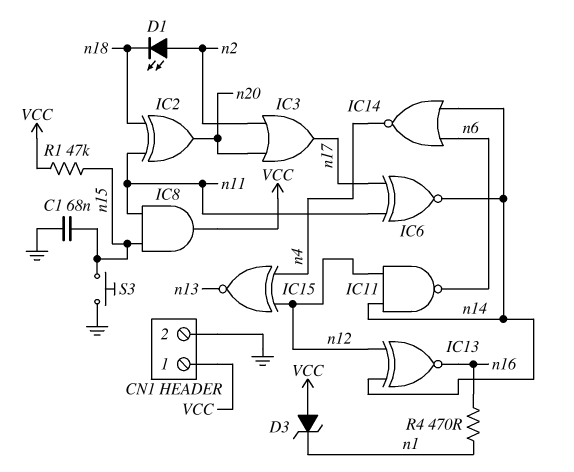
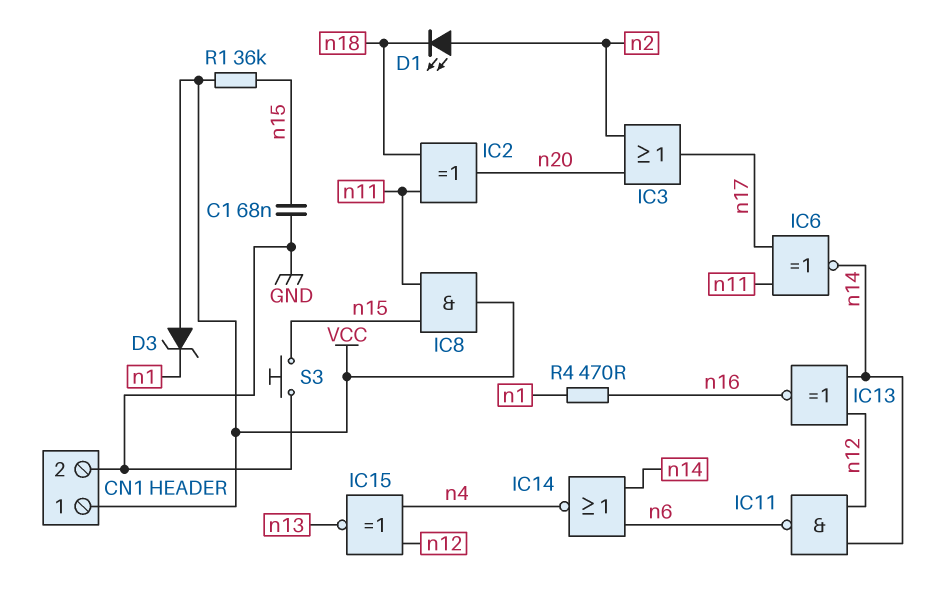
R1: 47k (VCC, n15) -> 36k (VCC, n15)

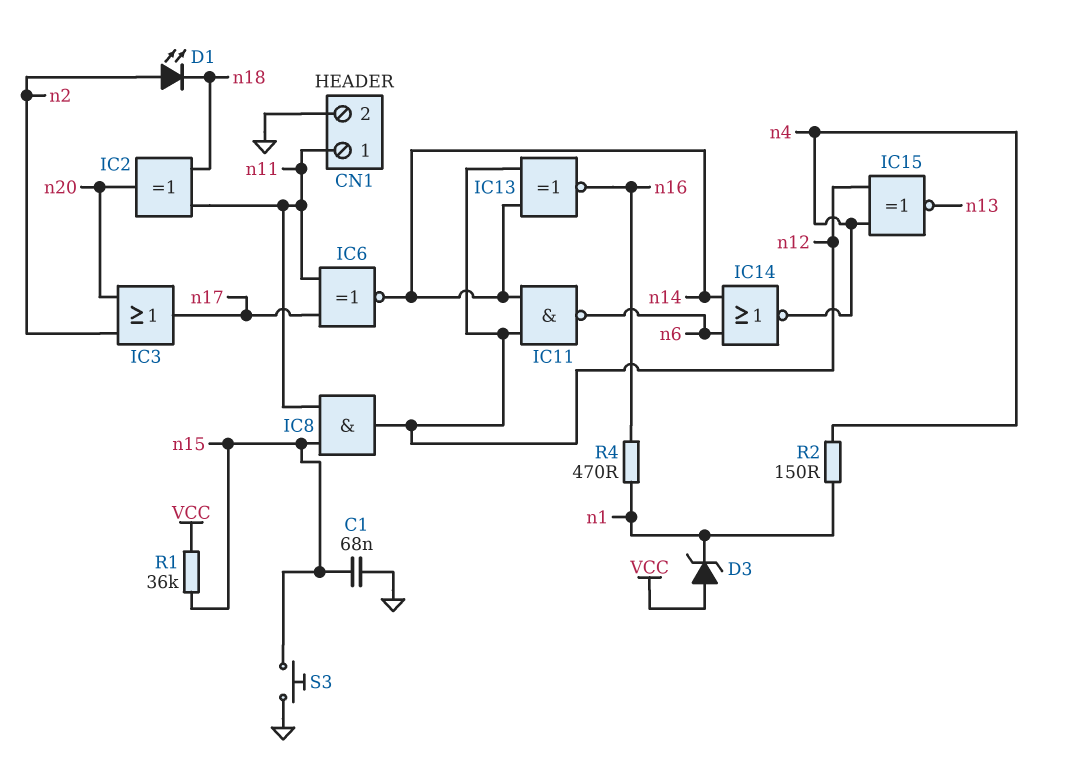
CN1 pin 1: VCC -> n11
IC8: AND (in n11, in n15, out VCC) -> AND (in n11, in n15, out n12)
R2: none -> 150 (n1, n4)

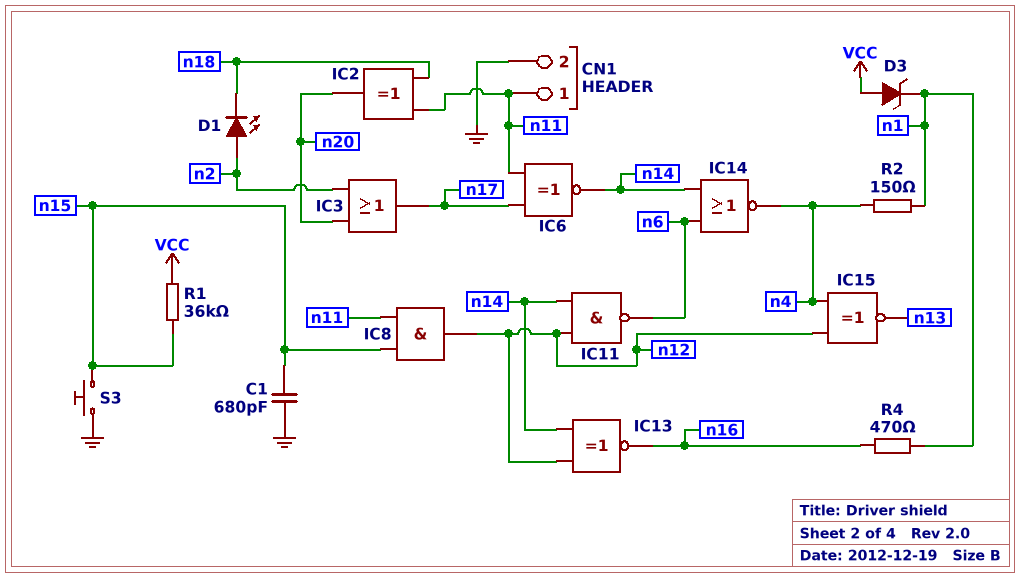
C1: 68nF (GND, n15) -> 680pF (GND, n15)

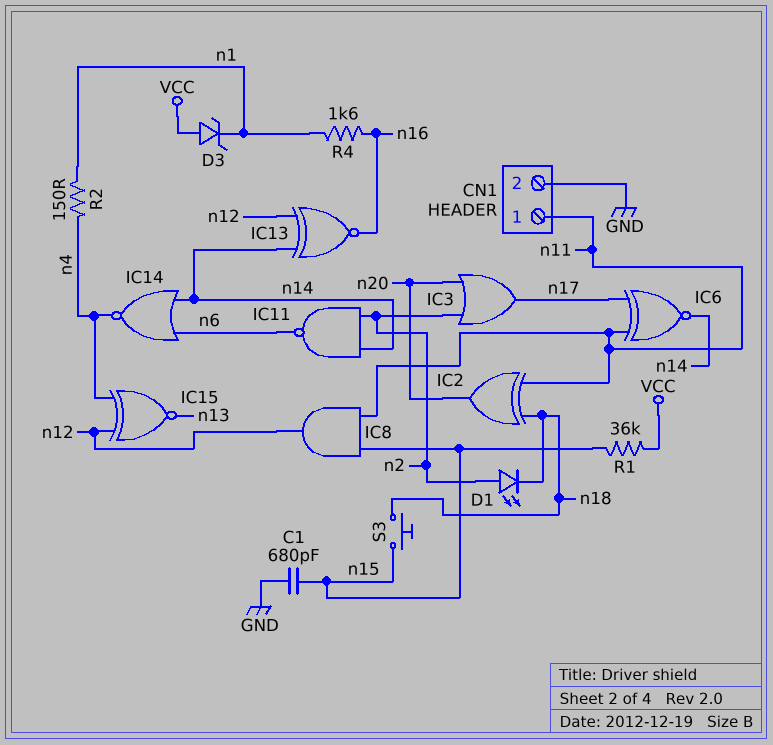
IC11: NAND (in n12, in n14, out n6) -> NAND (in n2, in n14, out n6)
R4: 470 (n1, n16) -> 1.6k (n1, n16)
S3: button (GND, n15) -> button (n15, n18)

